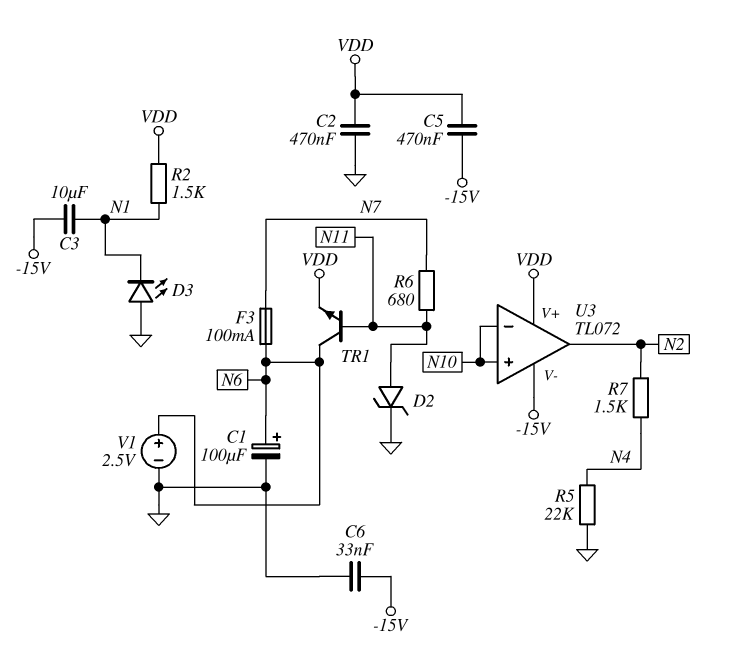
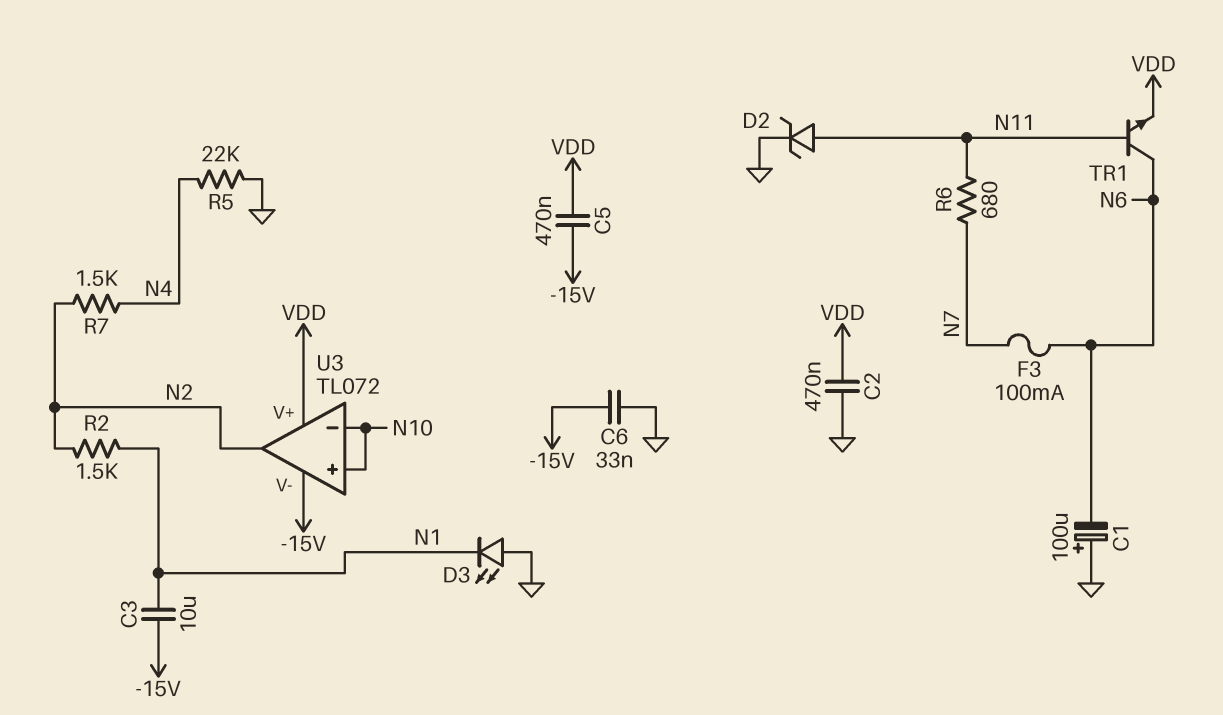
C1: 100uF (plus N6, minus GND) -> 100uF (plus GND, minus N6)
R2: 1.5k (N1, VDD) -> 1.5k (N1, N2)
V1: 2.5V (plus N6, minus GND) -> none

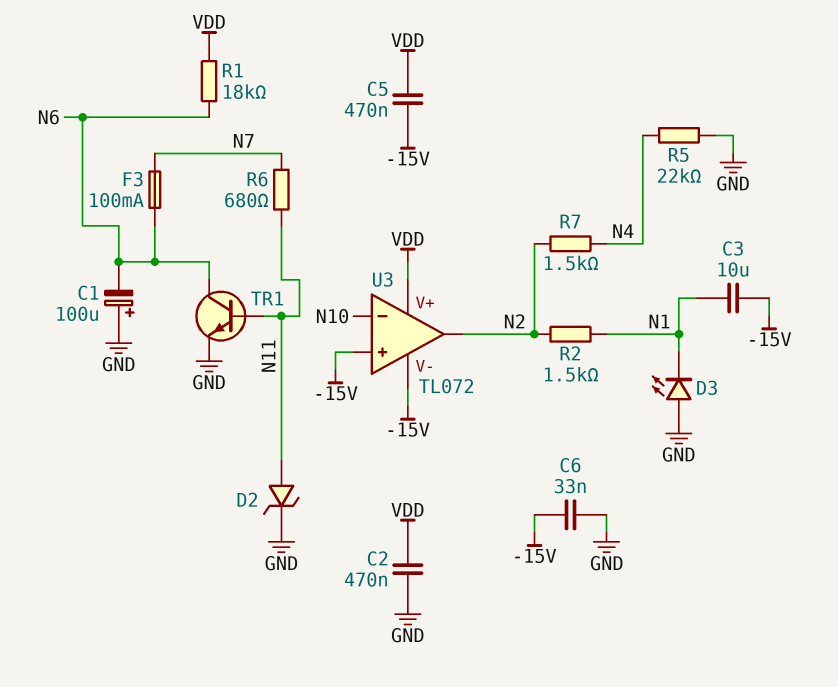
R1: none -> 18k (N6, VDD)
TR1: NPN (B N11, C N6, E VDD) -> NPN (B N11, C N6, E GND)
U3 pin in+: N10 -> -15V

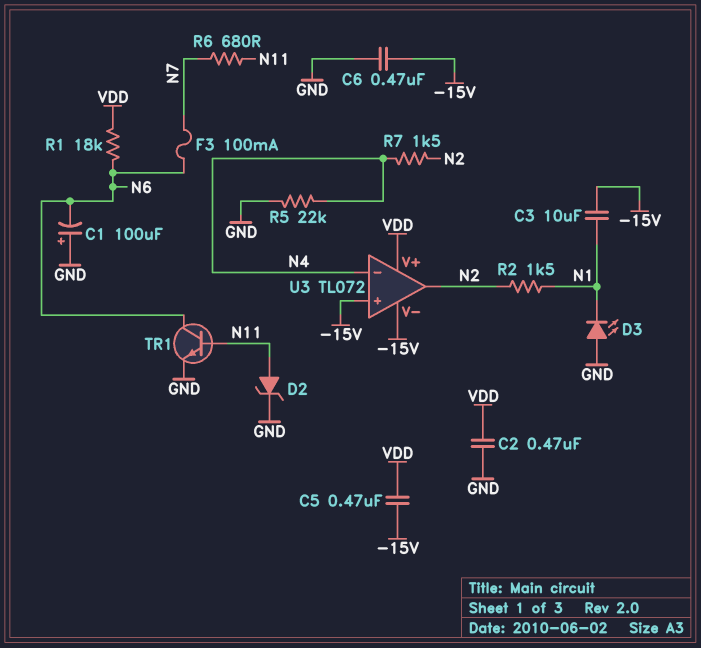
C6: 33nF (-15V, GND) -> 470nF (-15V, GND)
U3 pin in-: N10 -> N4

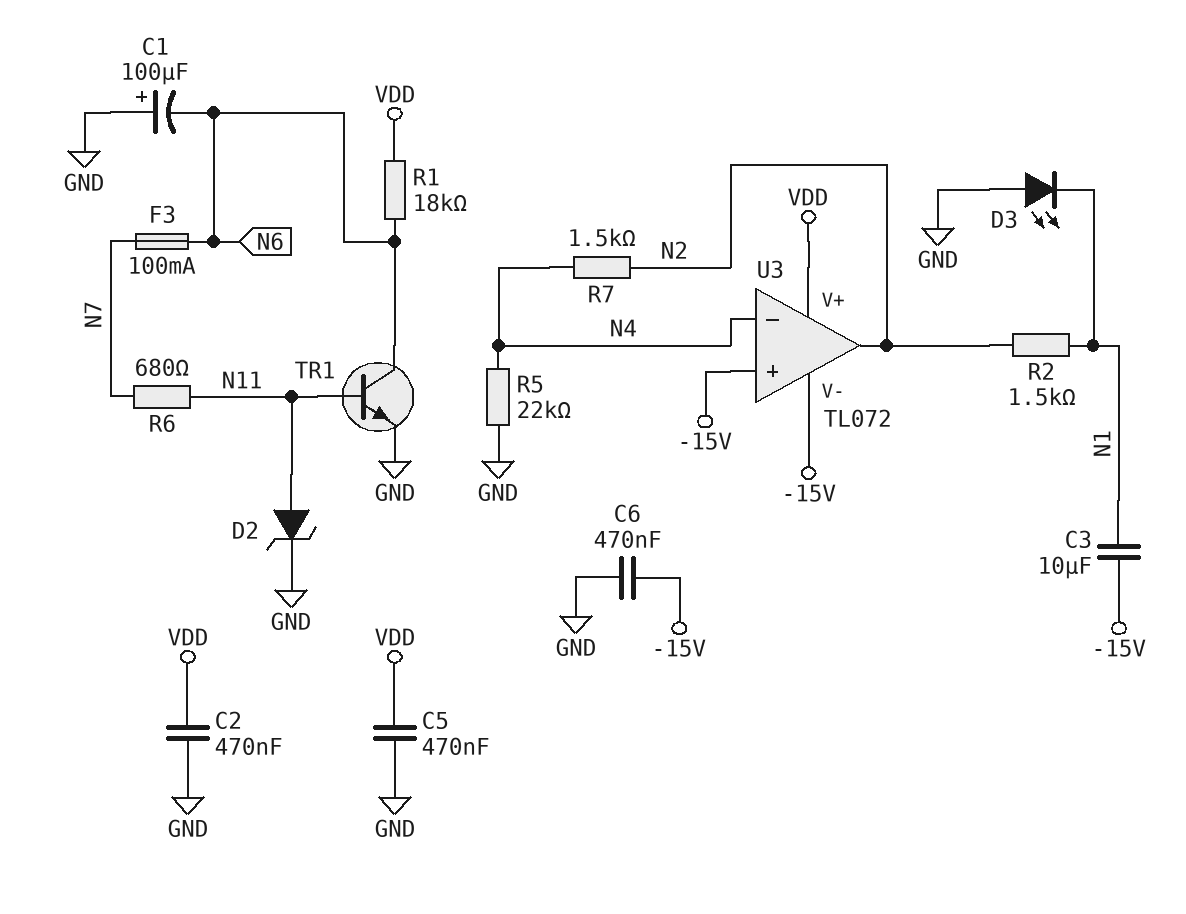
C5: 470nF (-15V, VDD) -> 470nF (GND, VDD)

